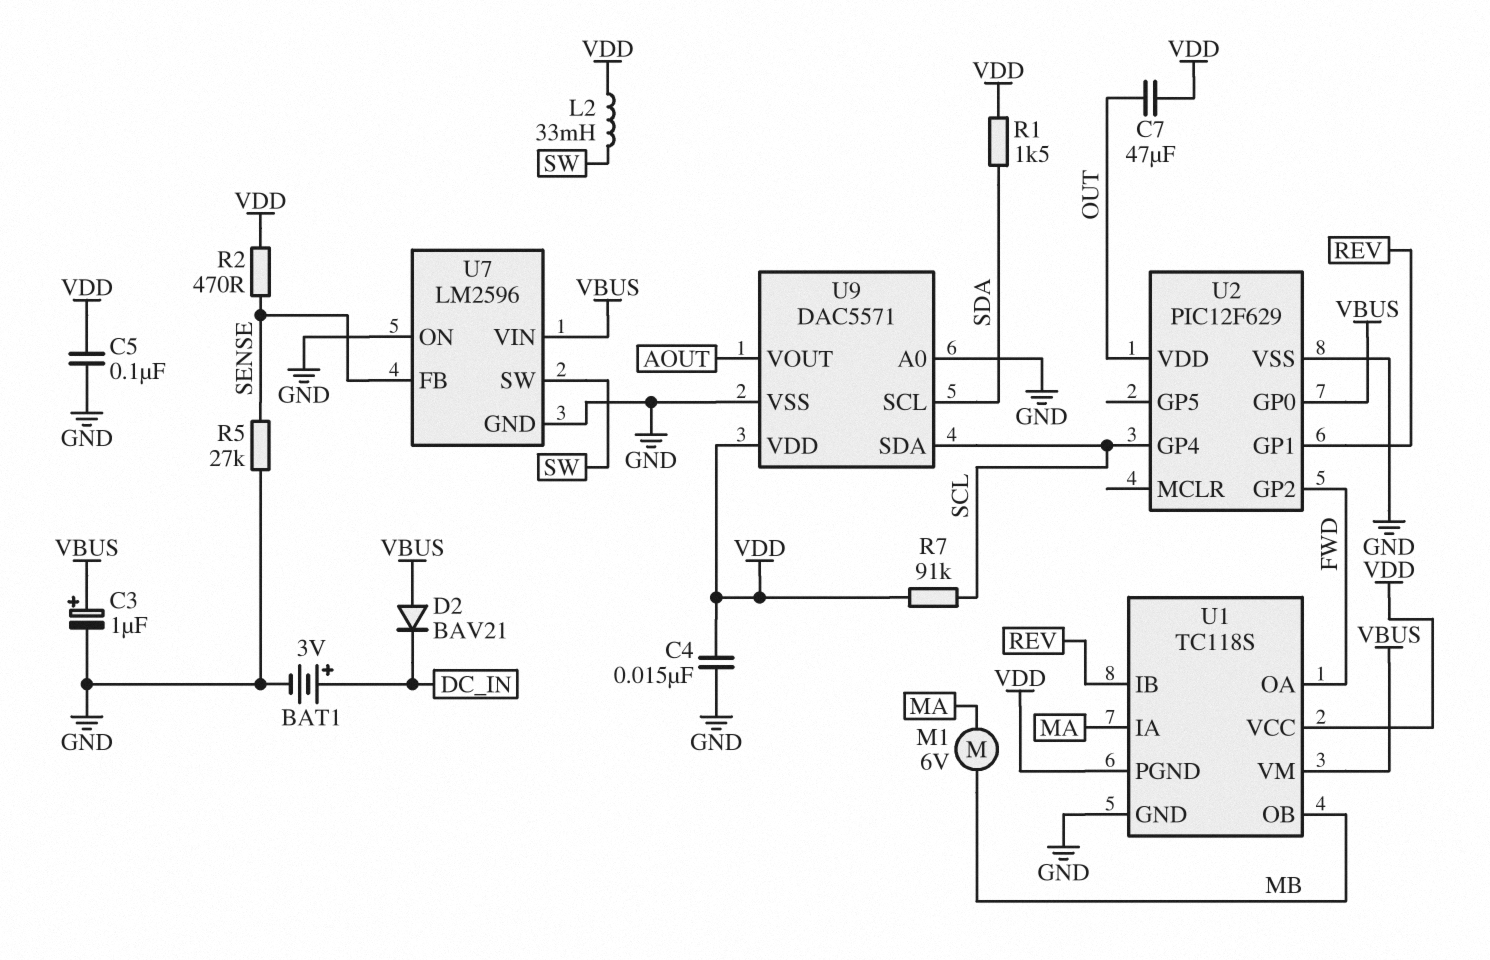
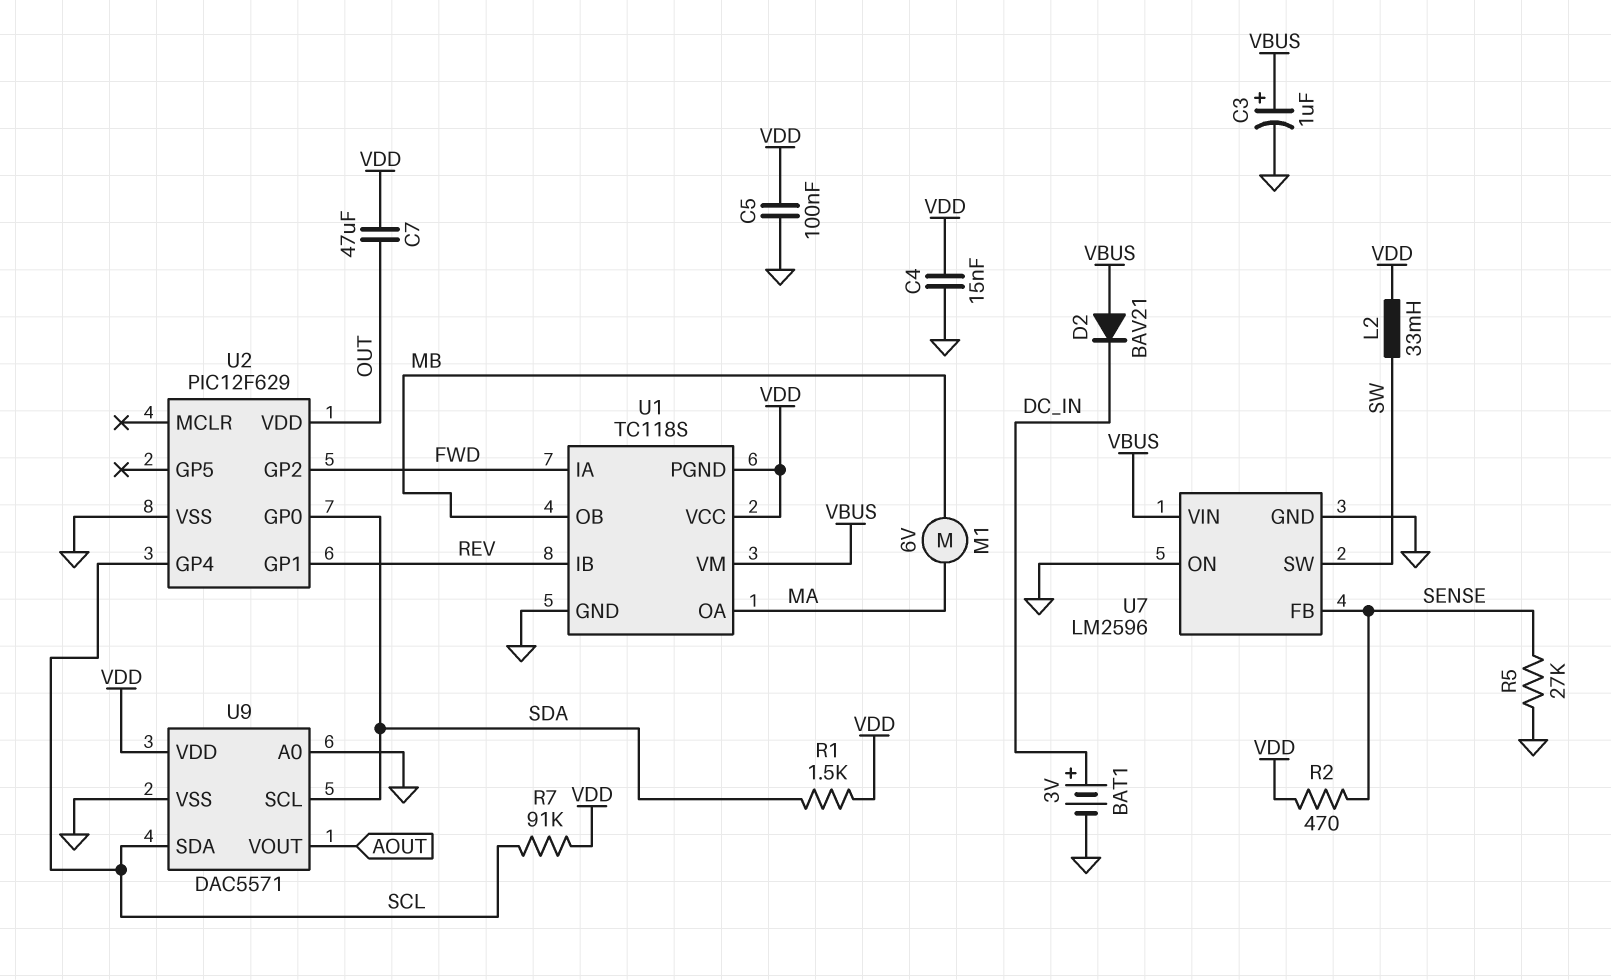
U1 pin IA: MA -> FWD
U1 pin OA: FWD -> MA
U2 pin GP0: VBUS -> SDA

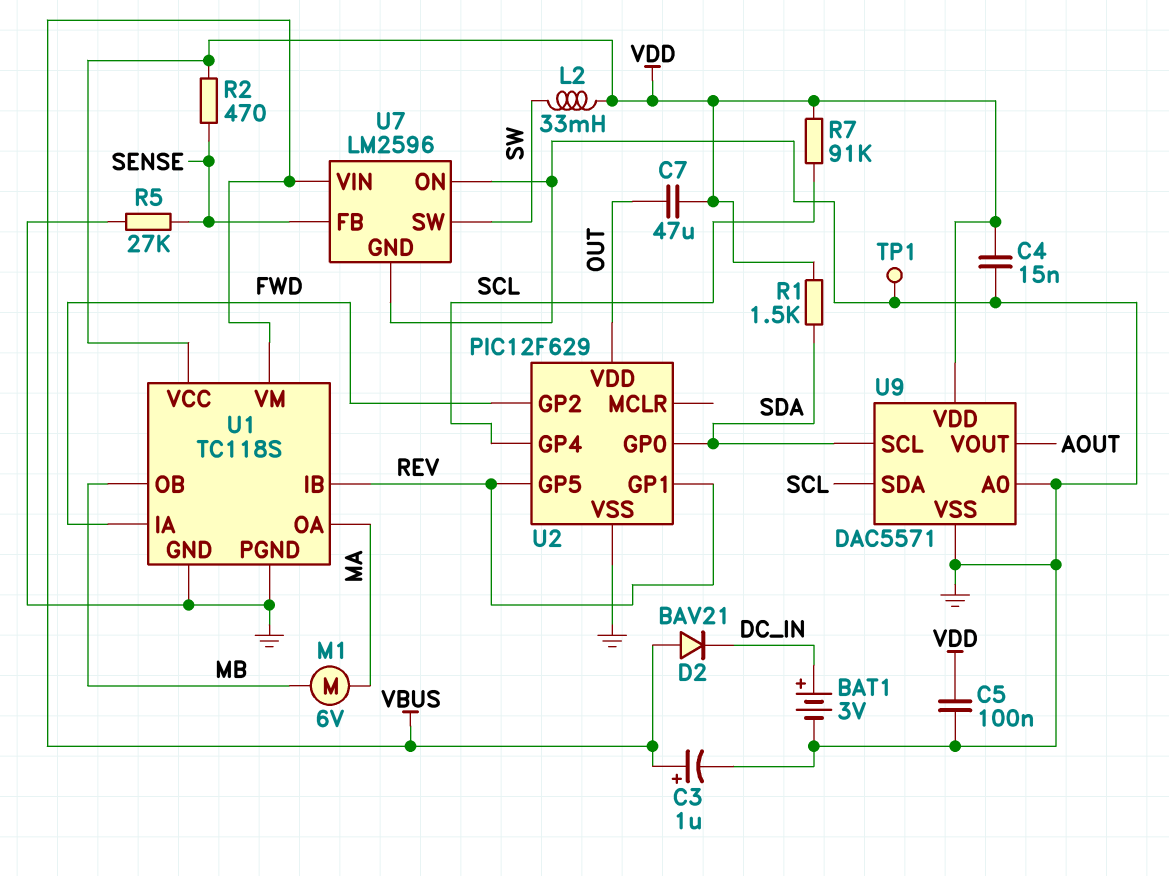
TP1: none -> test point (GND)
U1 pin PGND: VDD -> GND
U2 pin GP5: none -> REV

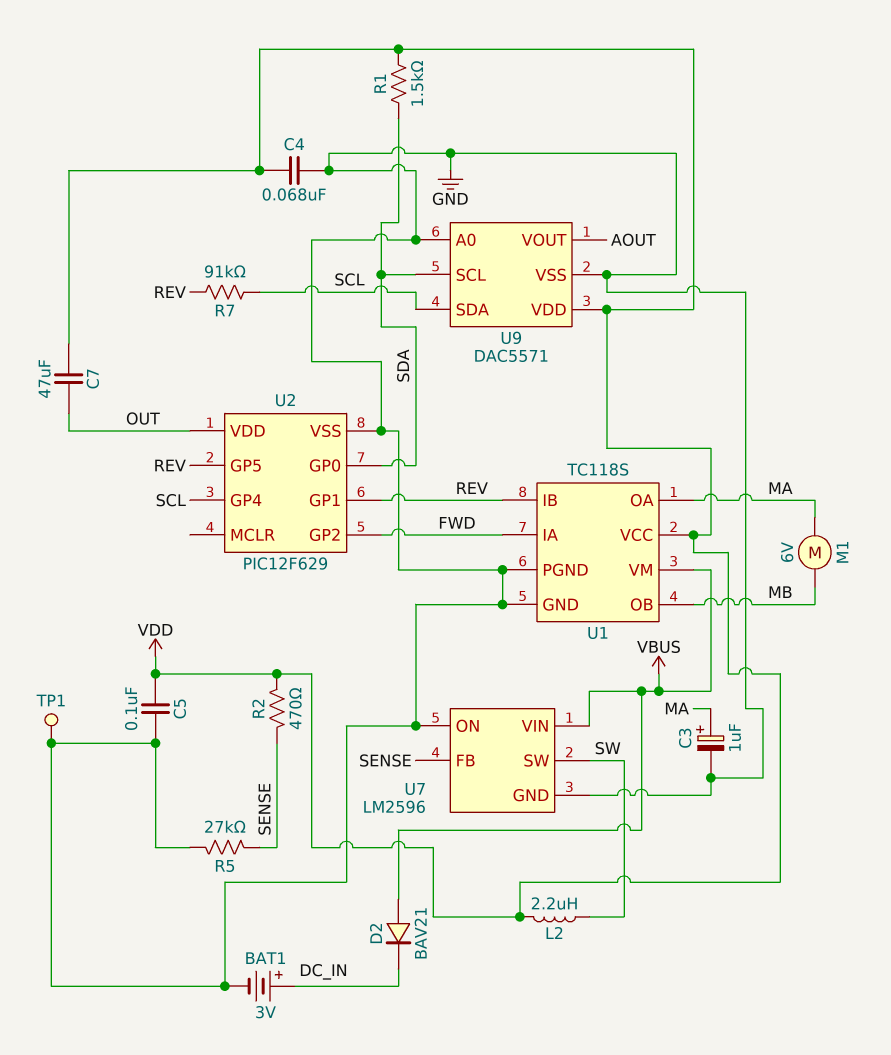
C3: 1uF (plus VBUS, minus GND) -> 1uF (plus MA, minus GND)
C4: 15nF (GND, VDD) -> 68nF (GND, VDD)
L2: 33mH (SW, VDD) -> 2.2uH (SW, VDD)
R7: 91k (SCL, VDD) -> 91k (REV, SCL)

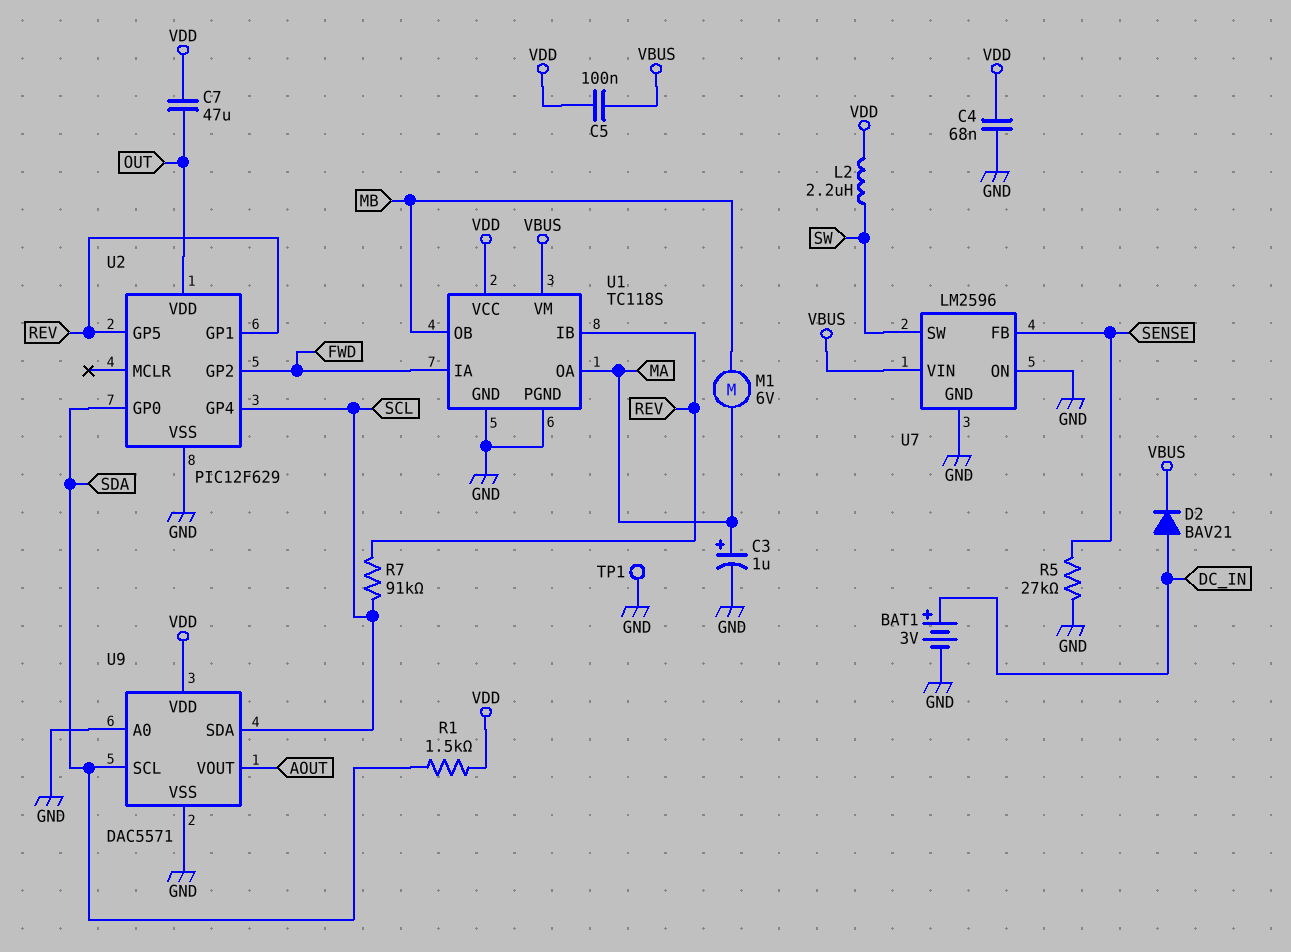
C5: 100nF (GND, VDD) -> 100nF (VBUS, VDD)
D2: diode BAV21 (A VBUS, K DC_IN) -> diode BAV21 (A DC_IN, K VBUS)
R2: 470 (SENSE, VDD) -> none

